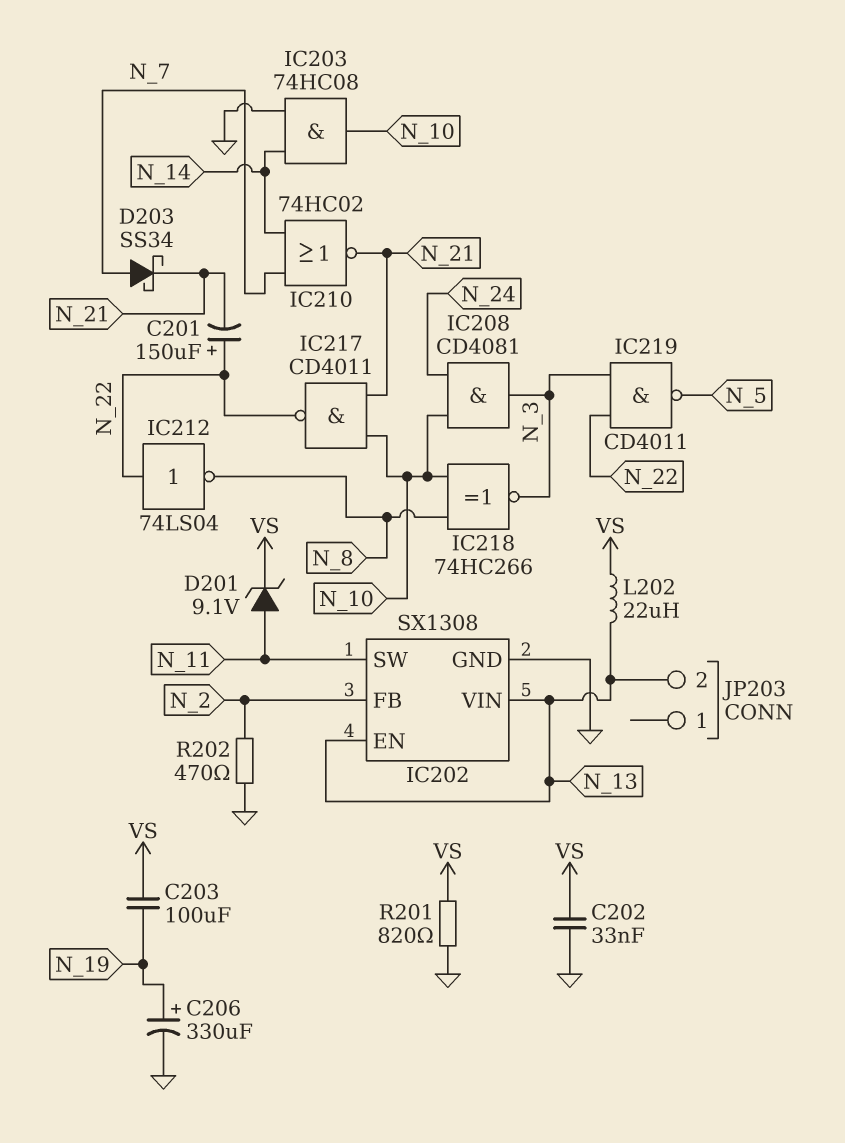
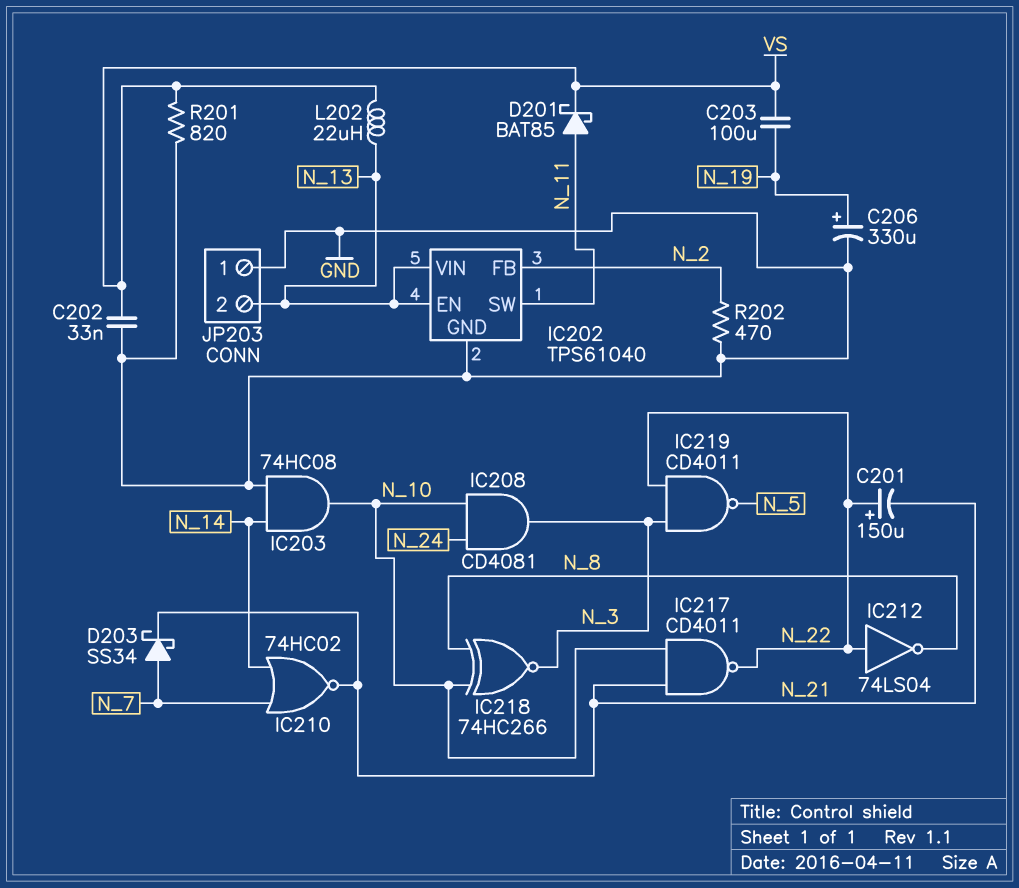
D201: zener 9.1V (A N_11, K VS) -> schottky BAT85 (A N_11, K VS)
IC202: SX1308 -> TPS61040
JP203 pin 1: none -> GND

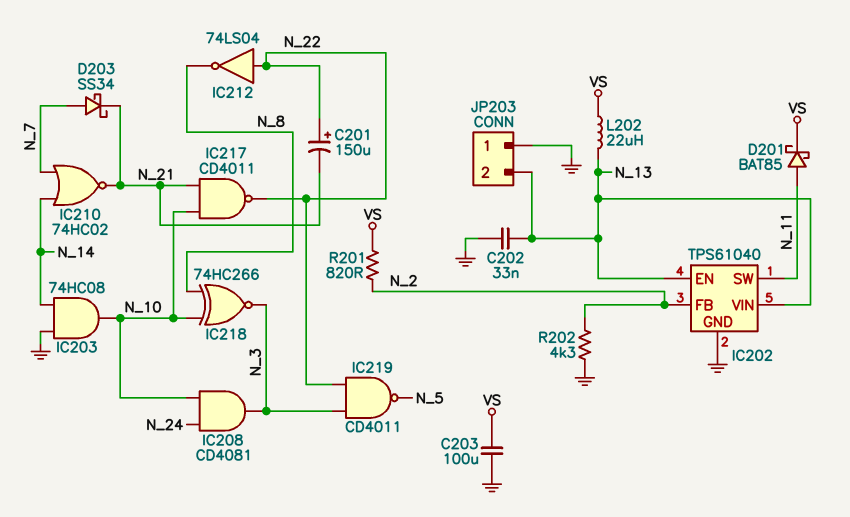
C202: 33nF (GND, VS) -> 33nF (GND, N_13)
C203: 100uF (N_19, VS) -> 100uF (GND, VS)
C206: 330uF (plus N_19, minus GND) -> none
R201: 820 (GND, VS) -> 820 (N_2, VS)
R202: 470 (GND, N_2) -> 4.3k (GND, N_2)

